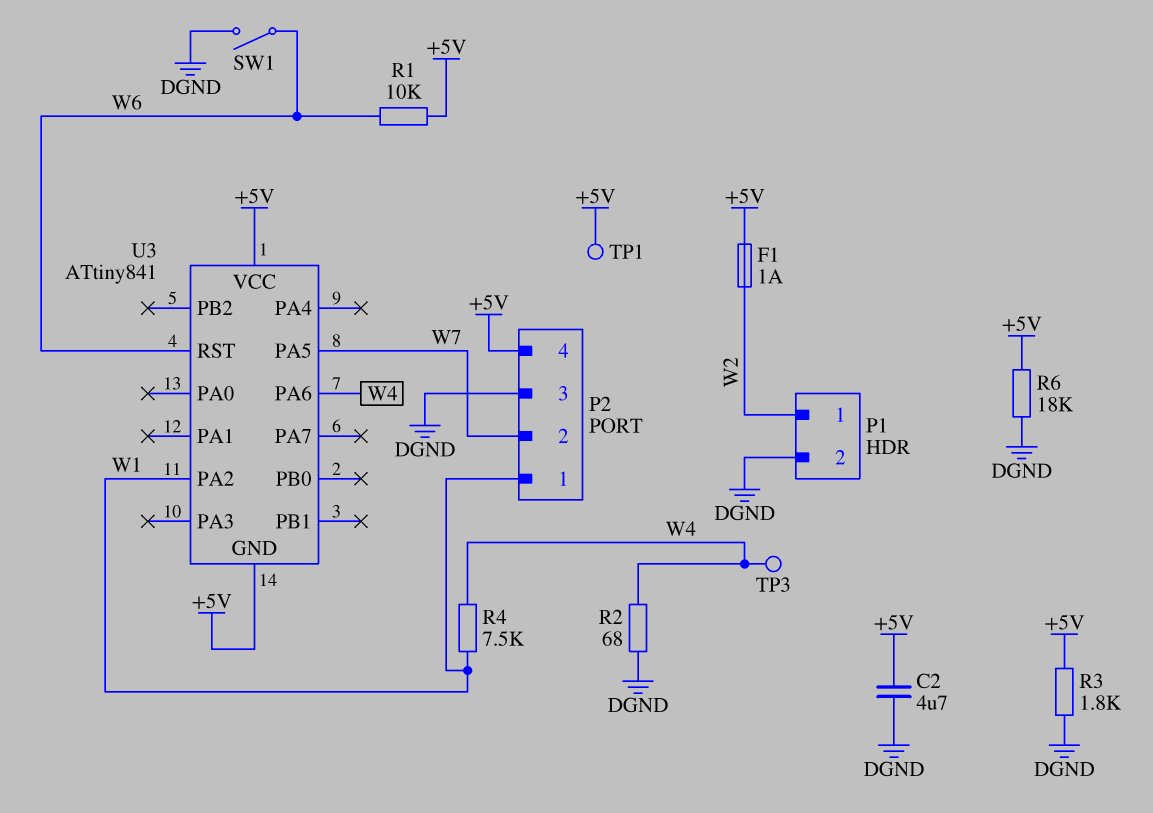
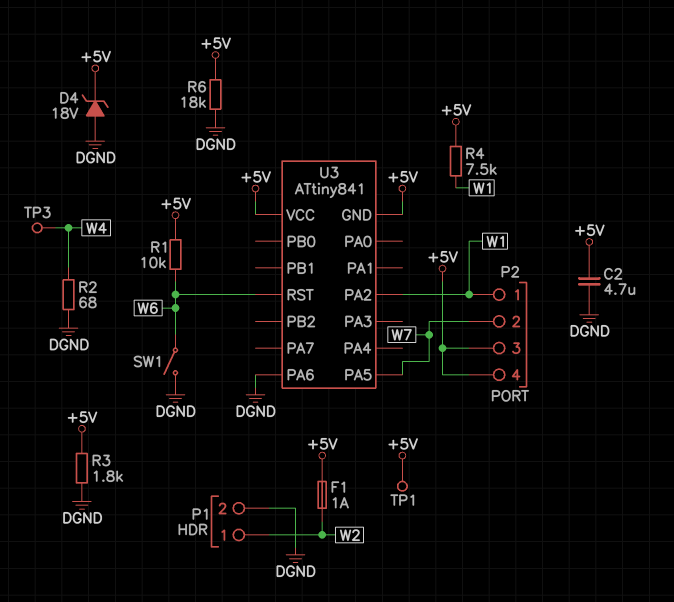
D4: none -> zener 18V (A DGND, K +5V)
P2 pin 3: DGND -> +5V
R4: 7.5k (W1, W4) -> 7.5k (+5V, W1)
U3 pin PA6: W4 -> DGND

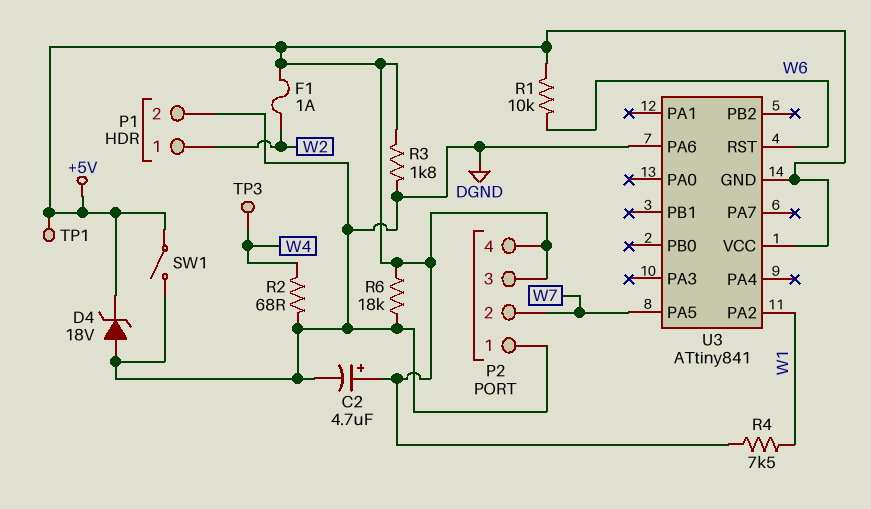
C2: 4.7uF (+5V, DGND) -> 4.7uF (plus +5V, minus DGND)
P2 pin 1: W1 -> DGND
SW1: switch (DGND, W6) -> switch (+5V, DGND)

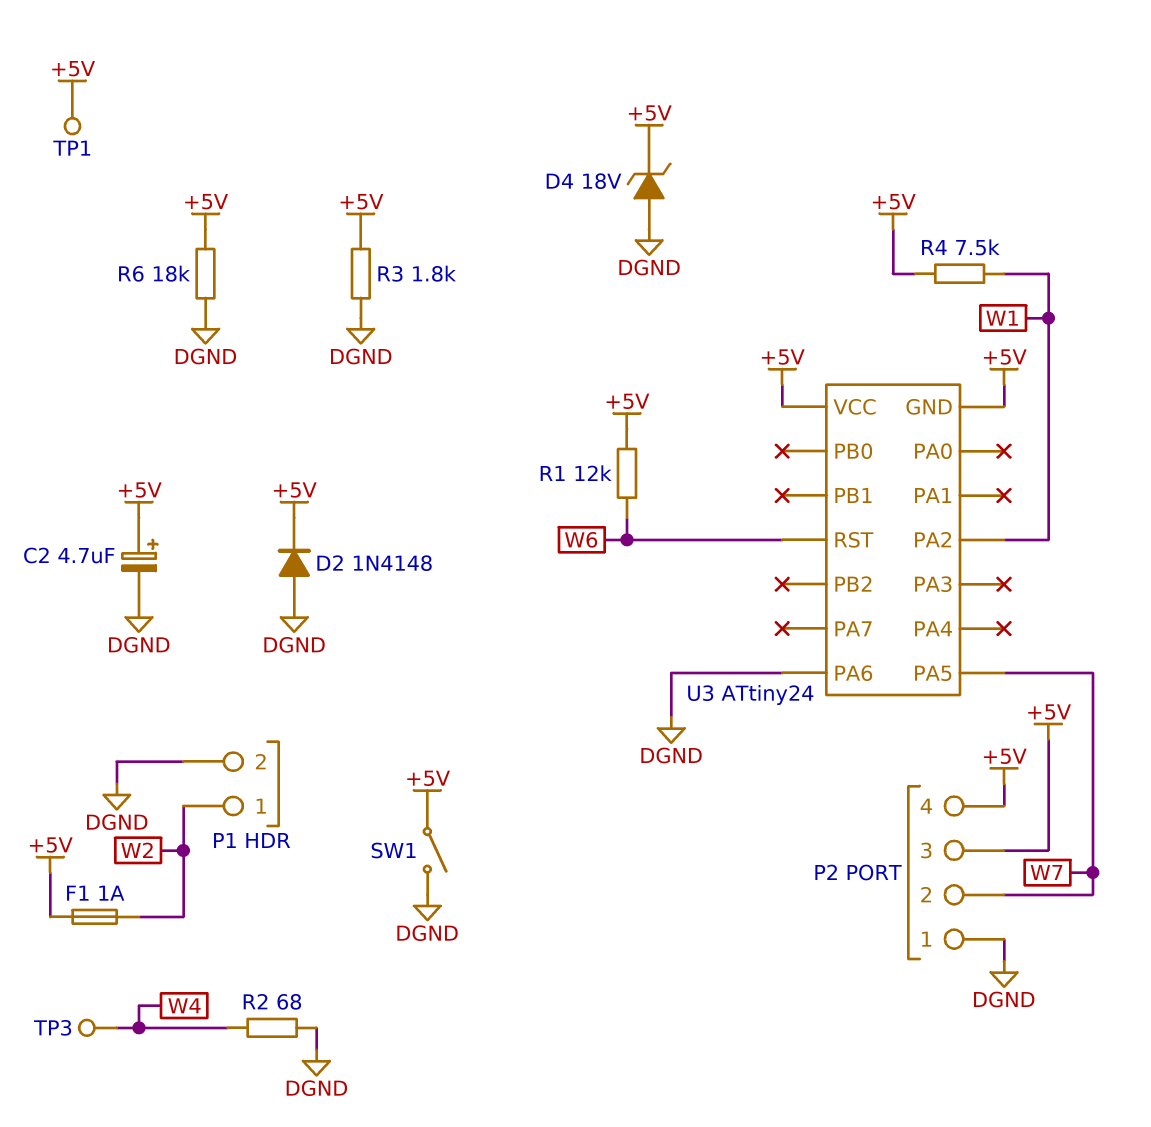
D2: none -> diode 1N4148 (A DGND, K +5V)
R1: 10k (+5V, W6) -> 12k (+5V, W6)
U3: ATtiny841 -> ATtiny24

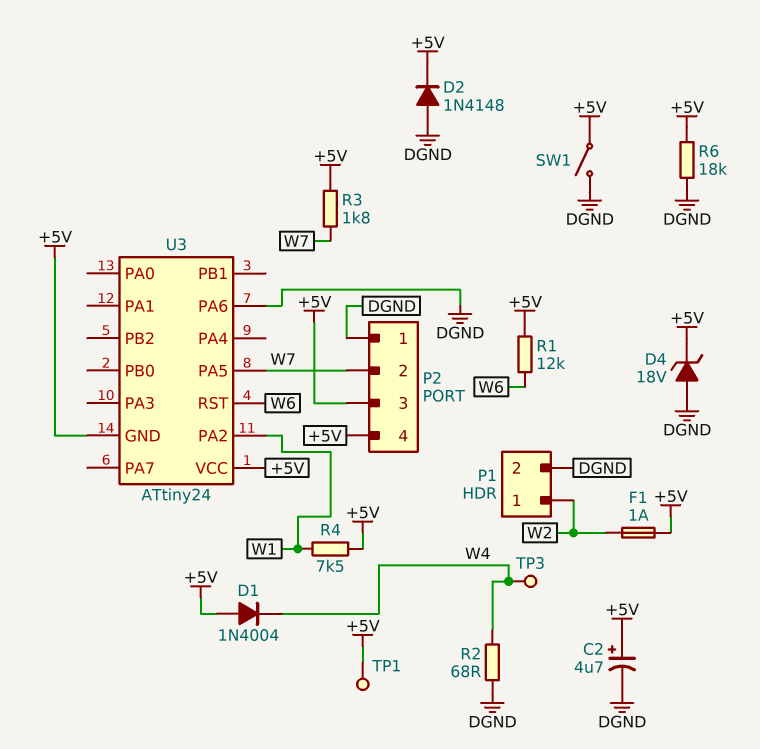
D1: none -> diode 1N4004 (A +5V, K W4)
R3: 1.8k (+5V, DGND) -> 1.8k (+5V, W7)

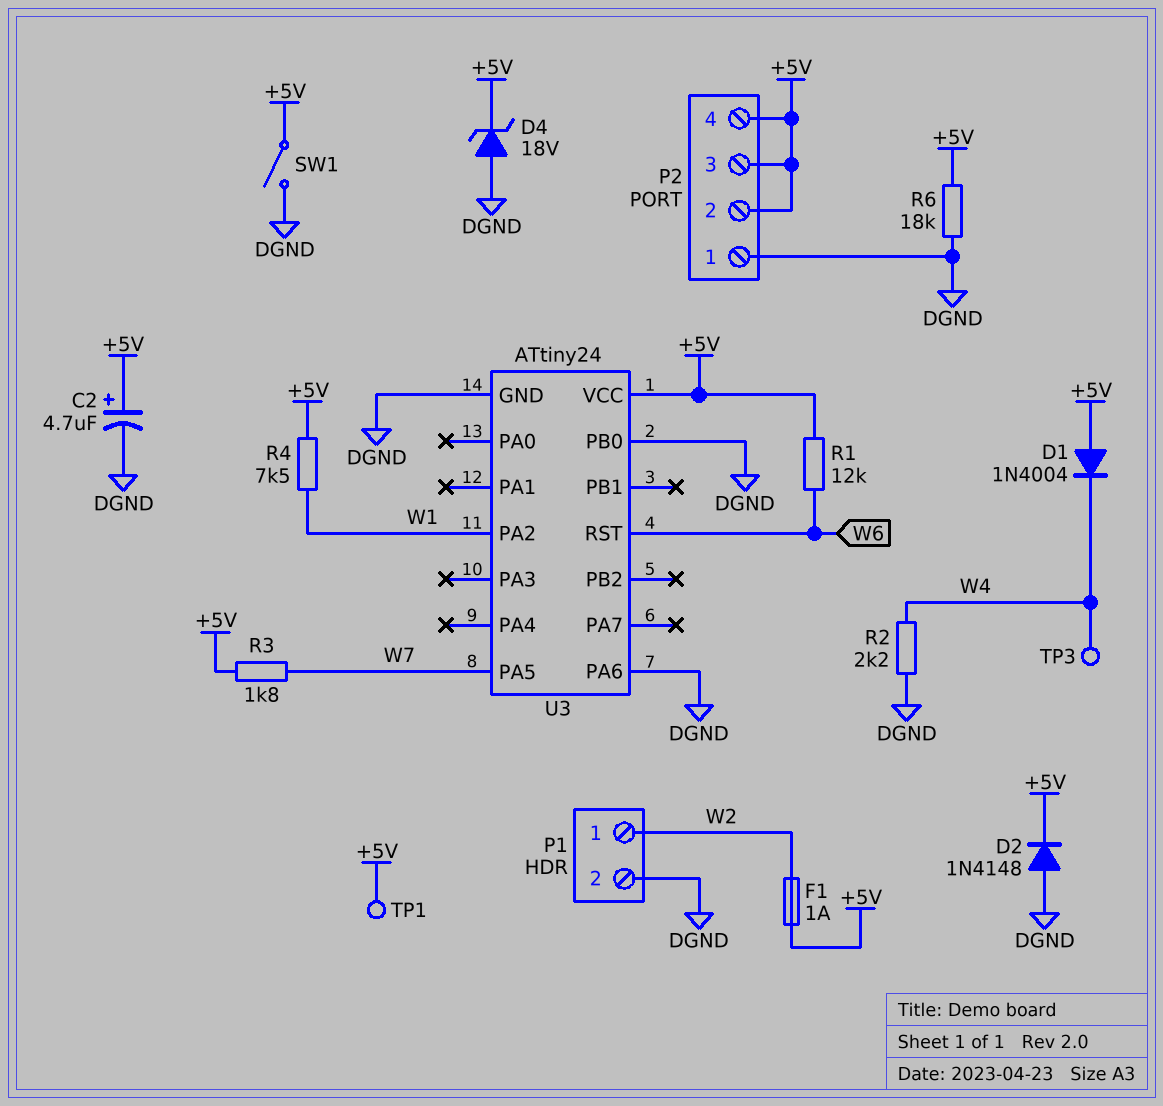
P2 pin 2: W7 -> +5V
R2: 68 (DGND, W4) -> 2.2k (DGND, W4)
U3 pin GND: +5V -> DGND
U3 pin PB0: none -> DGND

